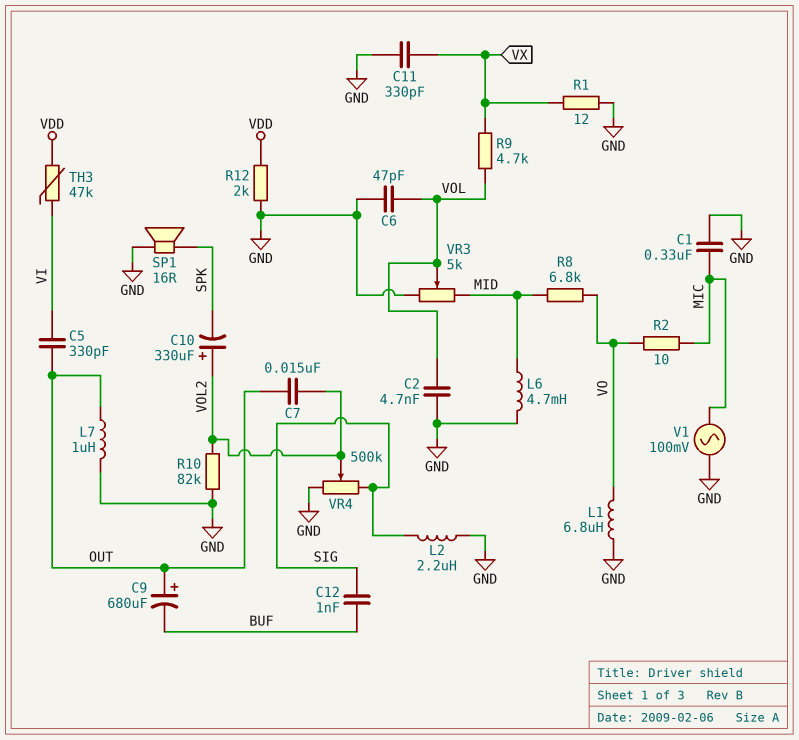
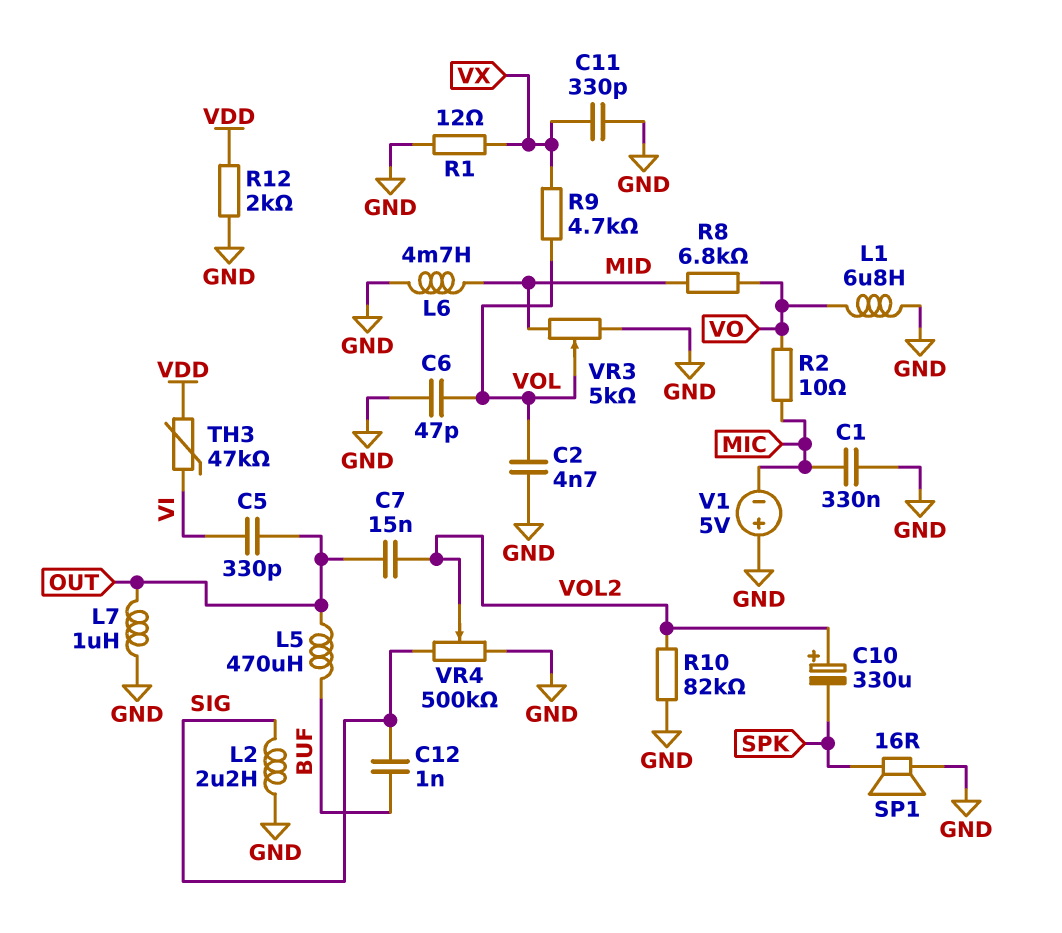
C9: 680uF (plus OUT, minus BUF) -> none
L5: none -> 470uH (BUF, OUT)
V1: AC 100mV (GND, MIC) -> 5V (plus GND, minus MIC)

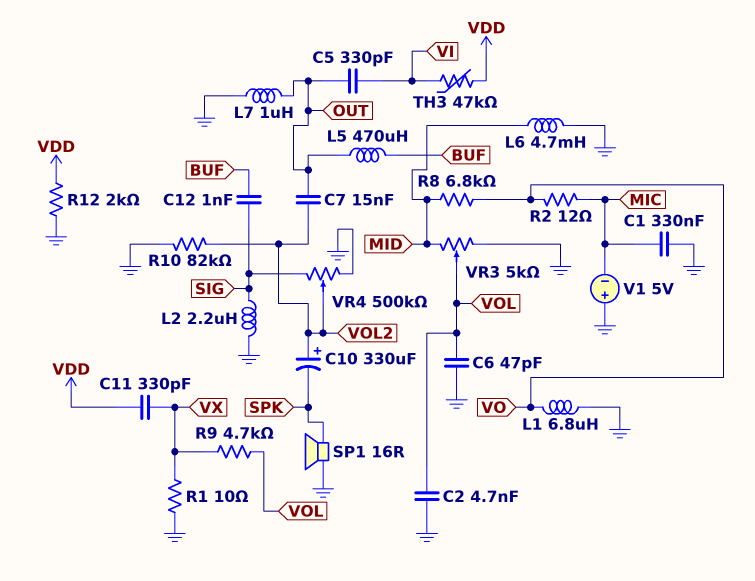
C11: 330pF (GND, VX) -> 330pF (VDD, VX)
R1: 12 (GND, VX) -> 10 (GND, VX)
R2: 10 (MIC, VO) -> 12 (MIC, VO)

